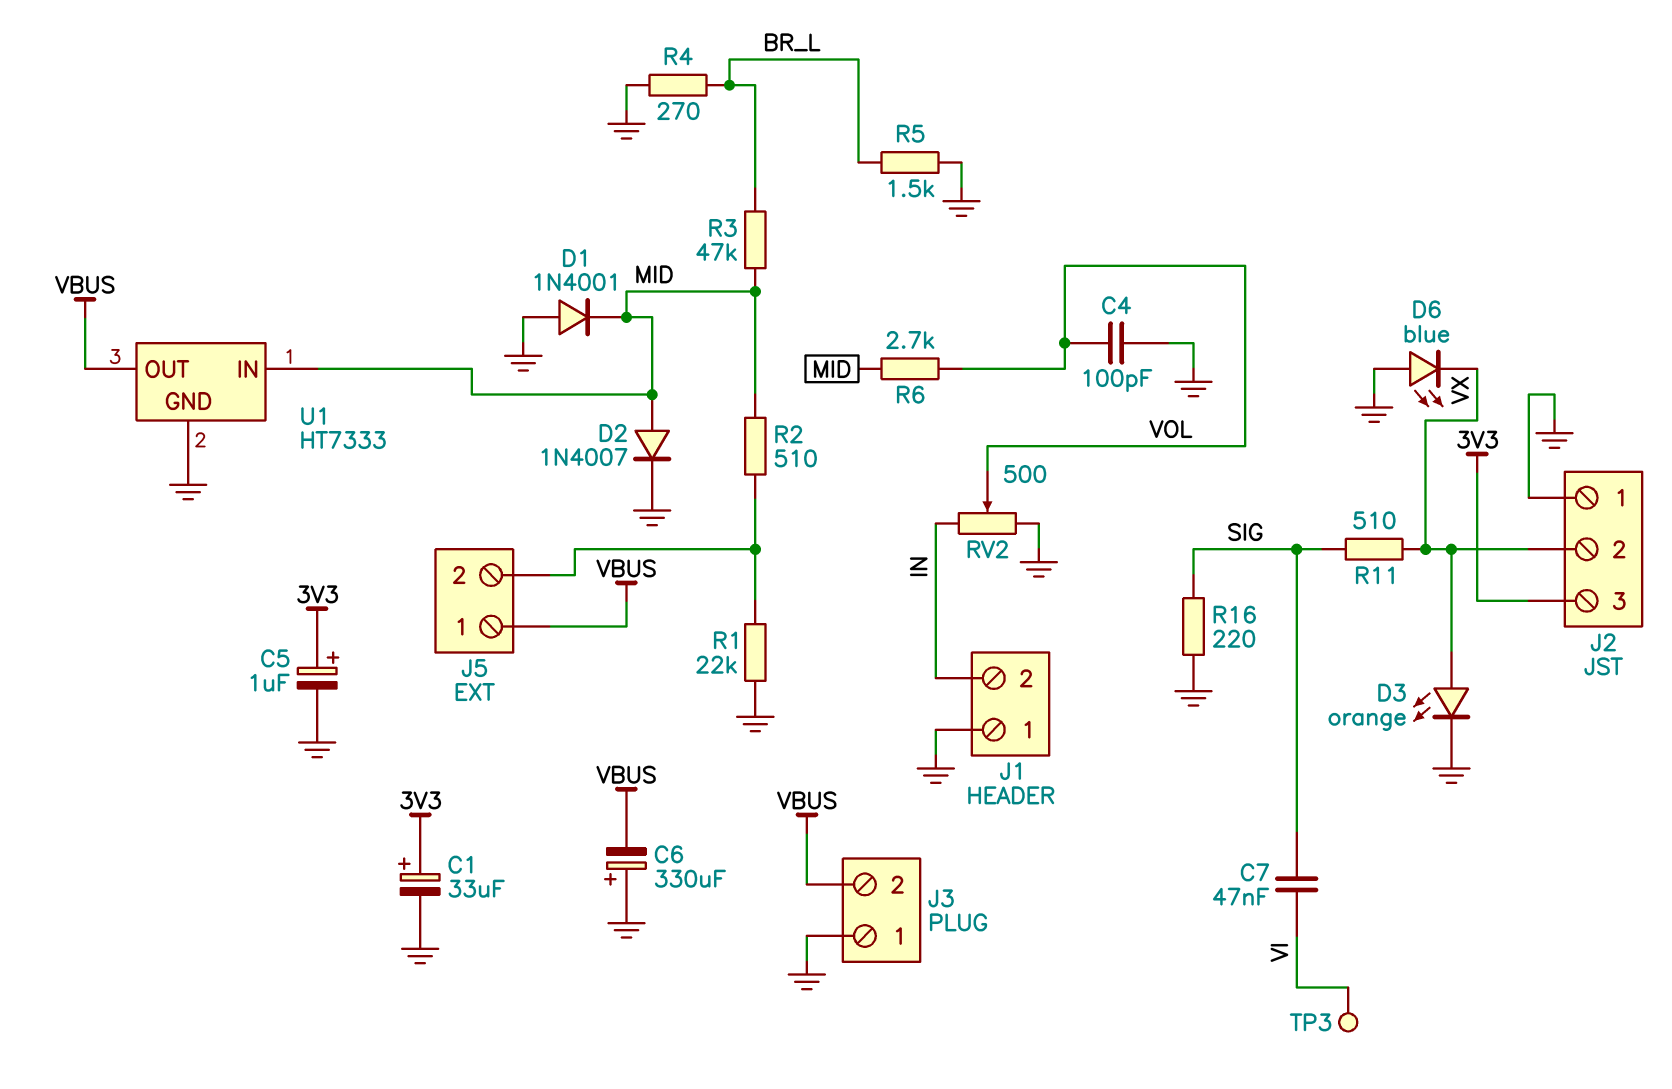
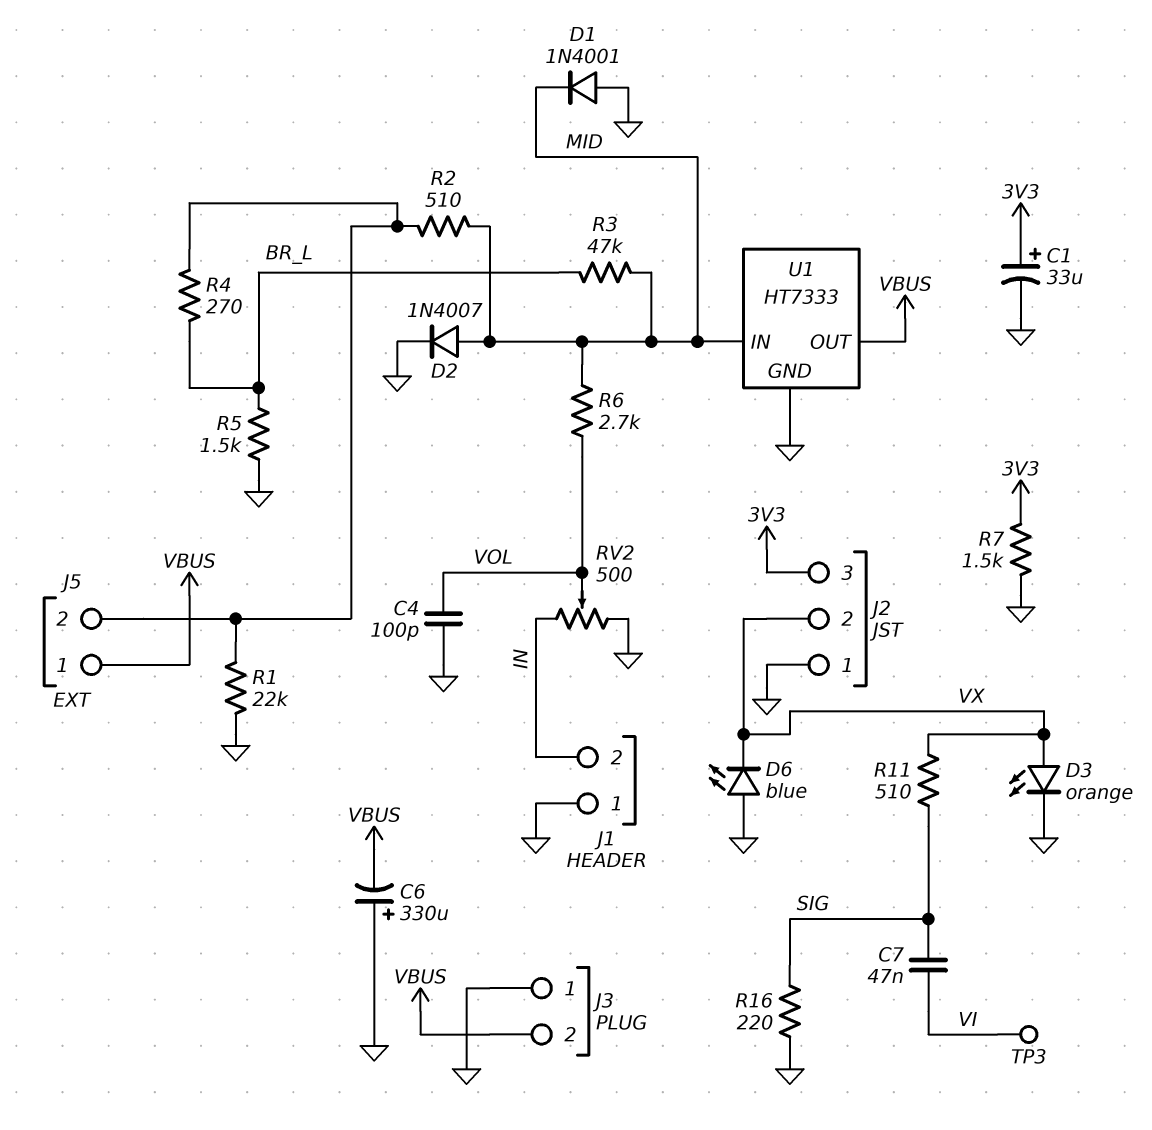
C5: 1uF (plus 3V3, minus GND) -> none
R4: 270 (BR_L, GND) -> 270 (BR_L, J5/2)
R7: none -> 1.5k (3V3, GND)

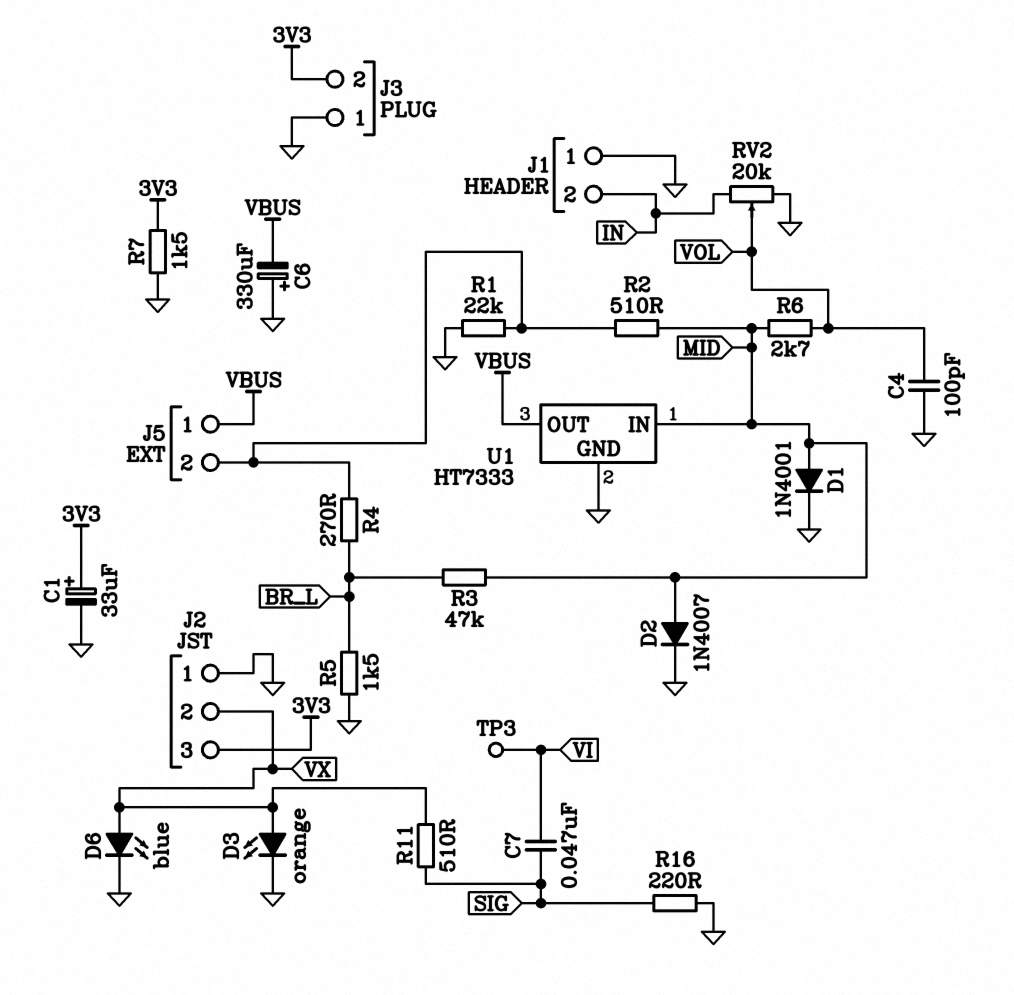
D1: diode 1N4001 (A GND, K MID) -> diode 1N4001 (A MID, K GND)
D6: LED blue (A GND, K VX) -> LED blue (A VX, K GND)
J3 pin 2: VBUS -> 3V3
RV2: 500 (GND, IN, wiper VOL) -> 20k (GND, IN, wiper VOL)

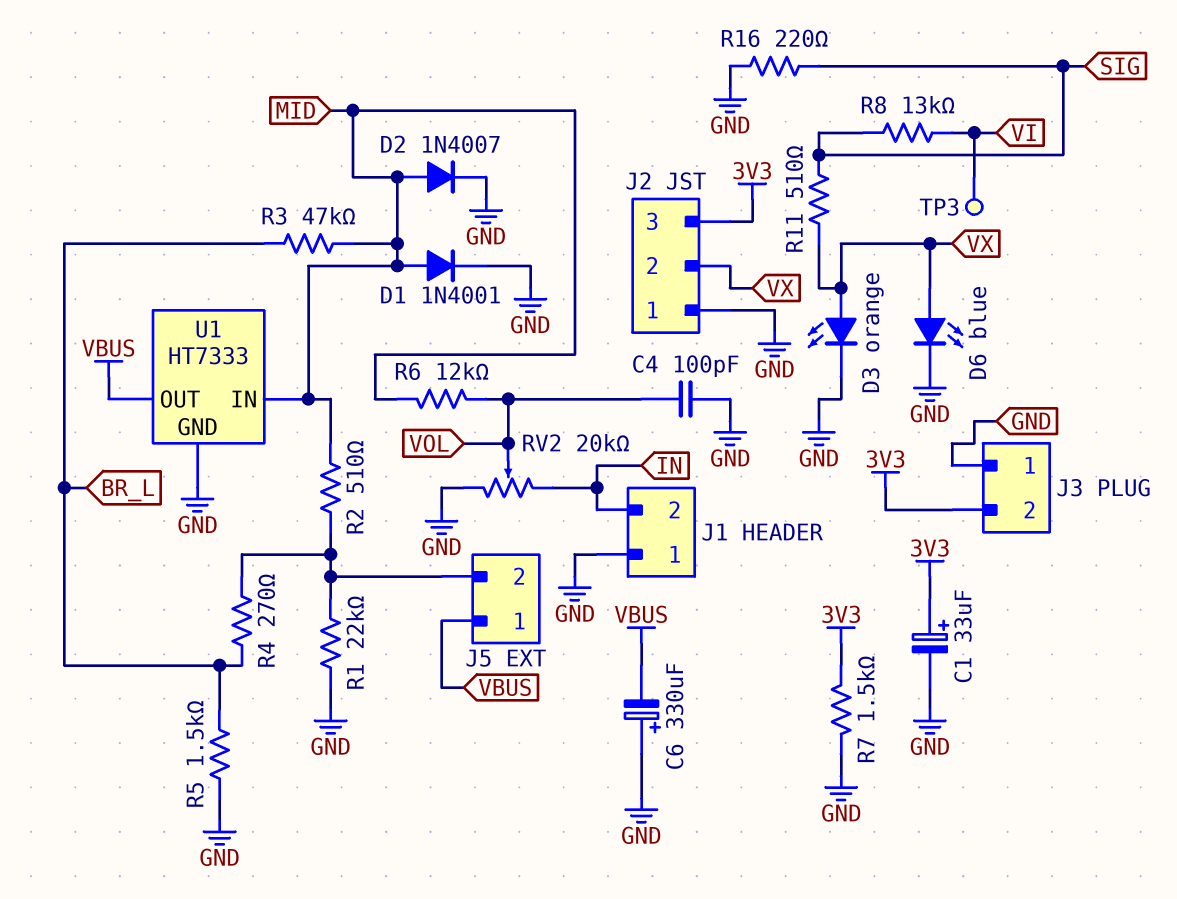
C7: 47nF (SIG, VI) -> none
R6: 2.7k (MID, VOL) -> 12k (MID, VOL)
R8: none -> 13k (SIG, VI)

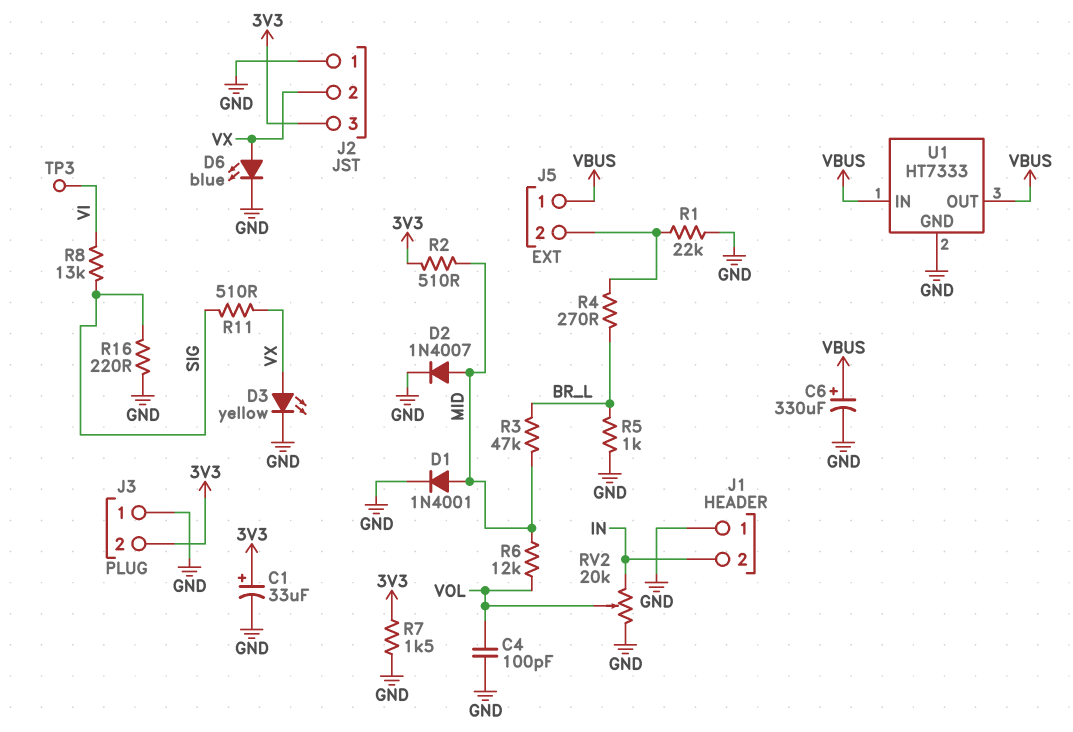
C6: 330uF (plus GND, minus VBUS) -> 330uF (plus VBUS, minus GND)
D3: LED orange (A VX, K GND) -> LED yellow (A VX, K GND)
R2: 510 (J5/2, MID) -> 510 (3V3, MID)
R5: 1.5k (BR_L, GND) -> 1k (BR_L, GND)
U1 pin IN: MID -> VBUS

